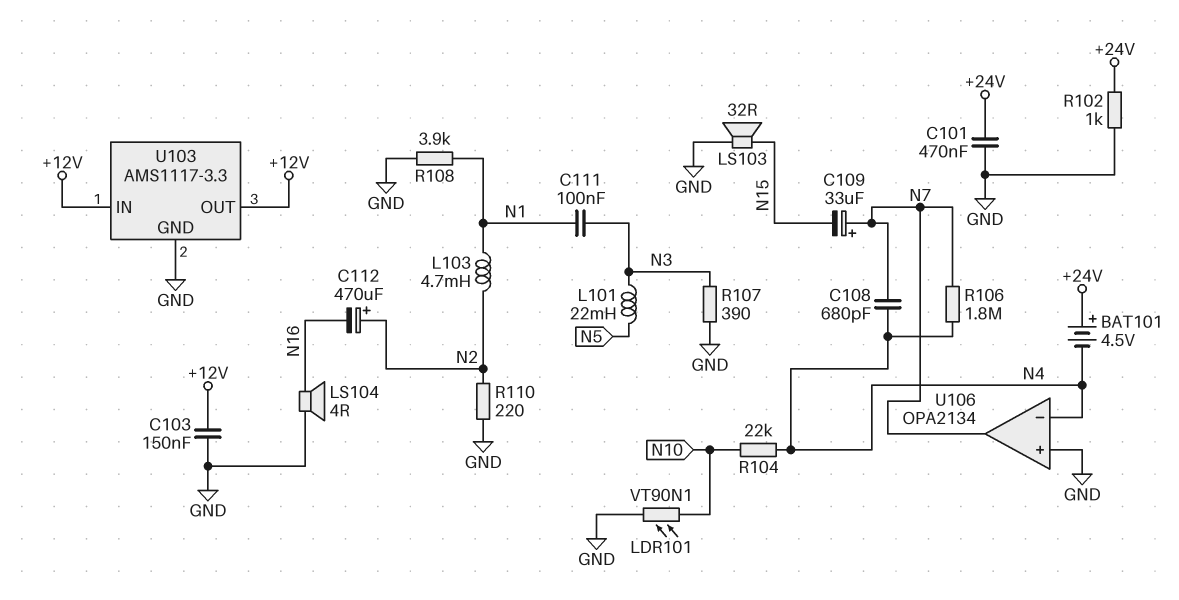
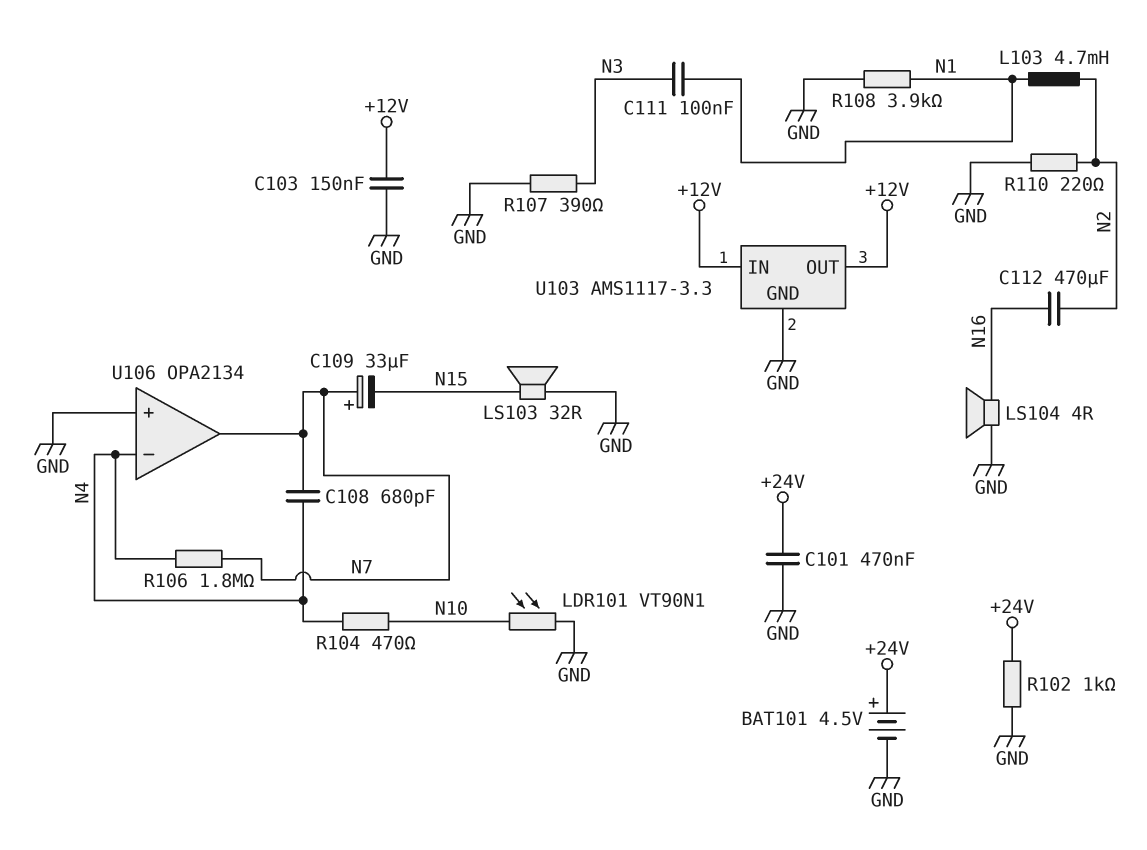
BAT101: 4.5V (plus +24V, minus N4) -> 4.5V (plus +24V, minus GND)
C112: 470uF (plus N2, minus N16) -> 470uF (N2, N16)
L101: 22mH (N3, N5) -> none
R104: 22k (N4, N10) -> 470 (N4, N10)

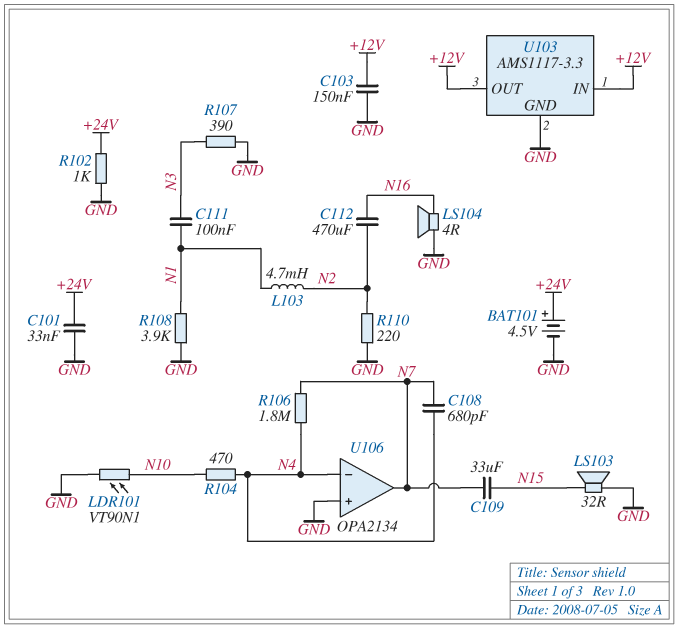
C101: 470nF (+24V, GND) -> 33nF (+24V, GND)
C109: 33uF (plus N7, minus N15) -> 33uF (N7, N15)

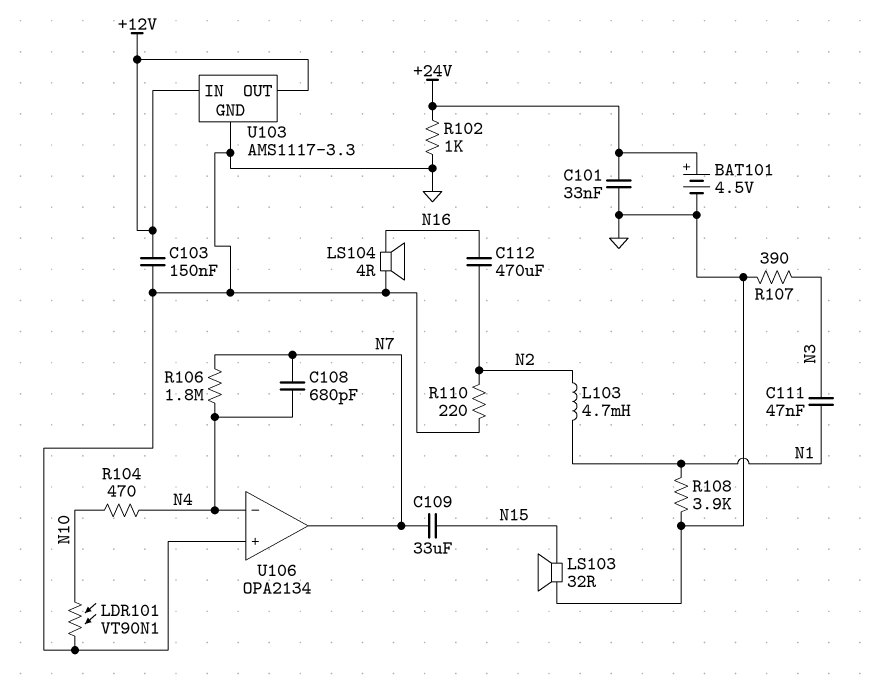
C111: 100nF (N1, N3) -> 47nF (N1, N3)

